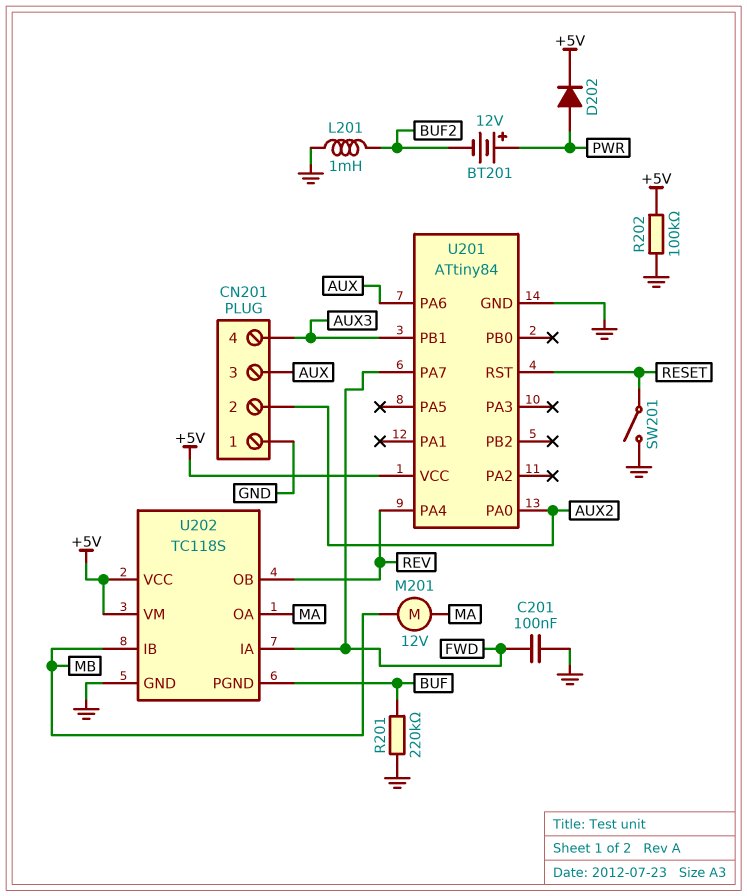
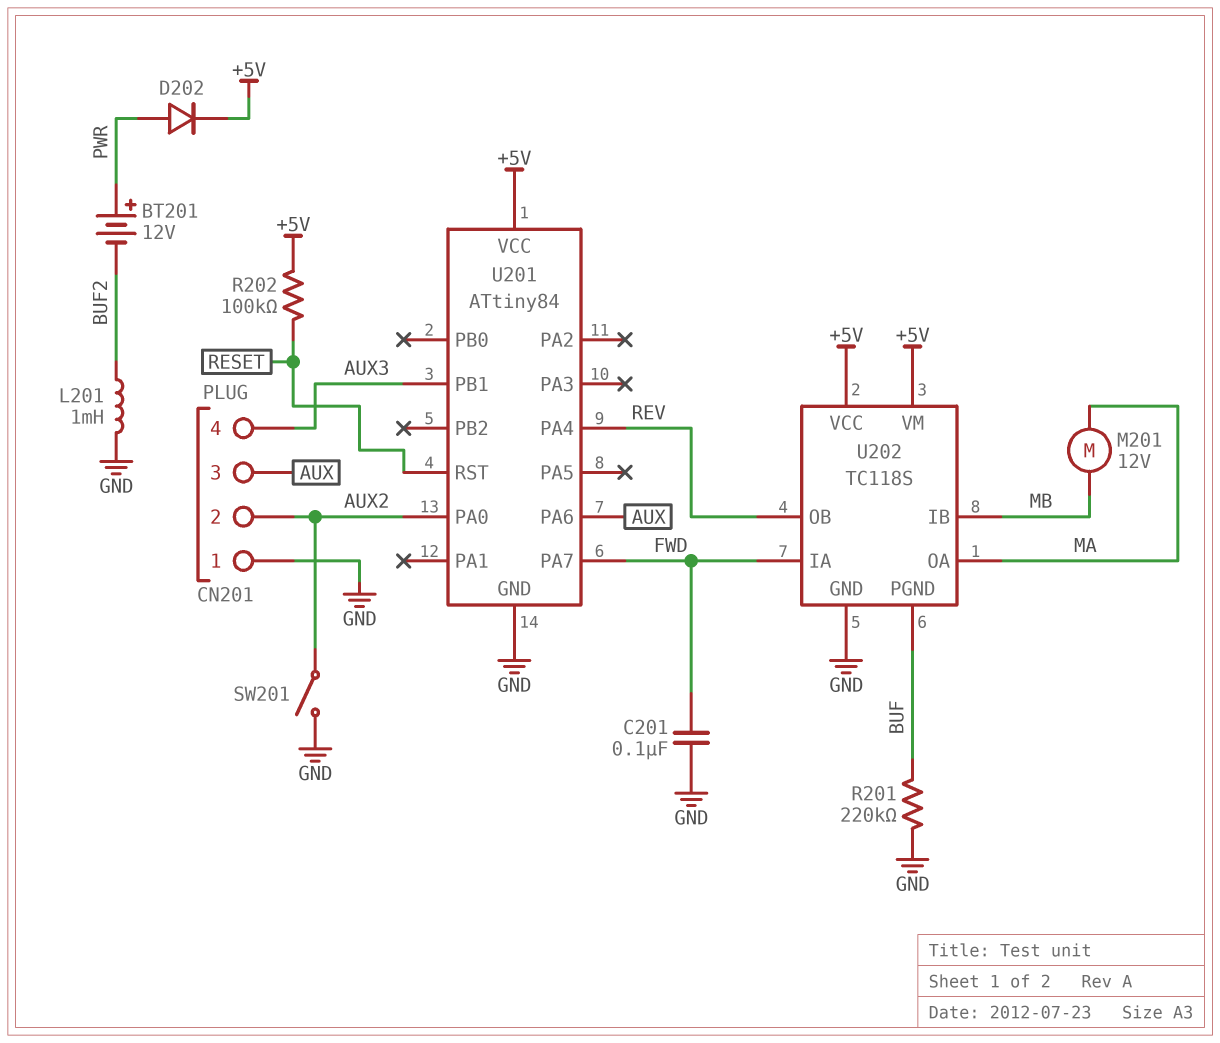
R202: 100k (+5V, GND) -> 100k (+5V, RESET)
SW201: switch (GND, RESET) -> switch (AUX2, GND)

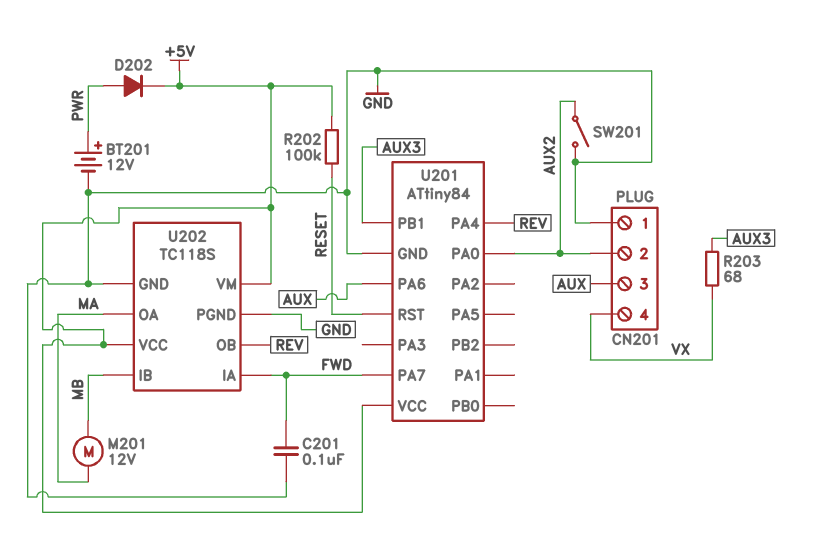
BT201: 12V (plus PWR, minus BUF2) -> 12V (plus PWR, minus GND)
CN201 pin 4: AUX3 -> VX
L201: 1mH (BUF2, GND) -> none
R201: 220k (BUF, GND) -> none
R203: none -> 68 (AUX3, VX)
U202 pin PGND: BUF -> GND

